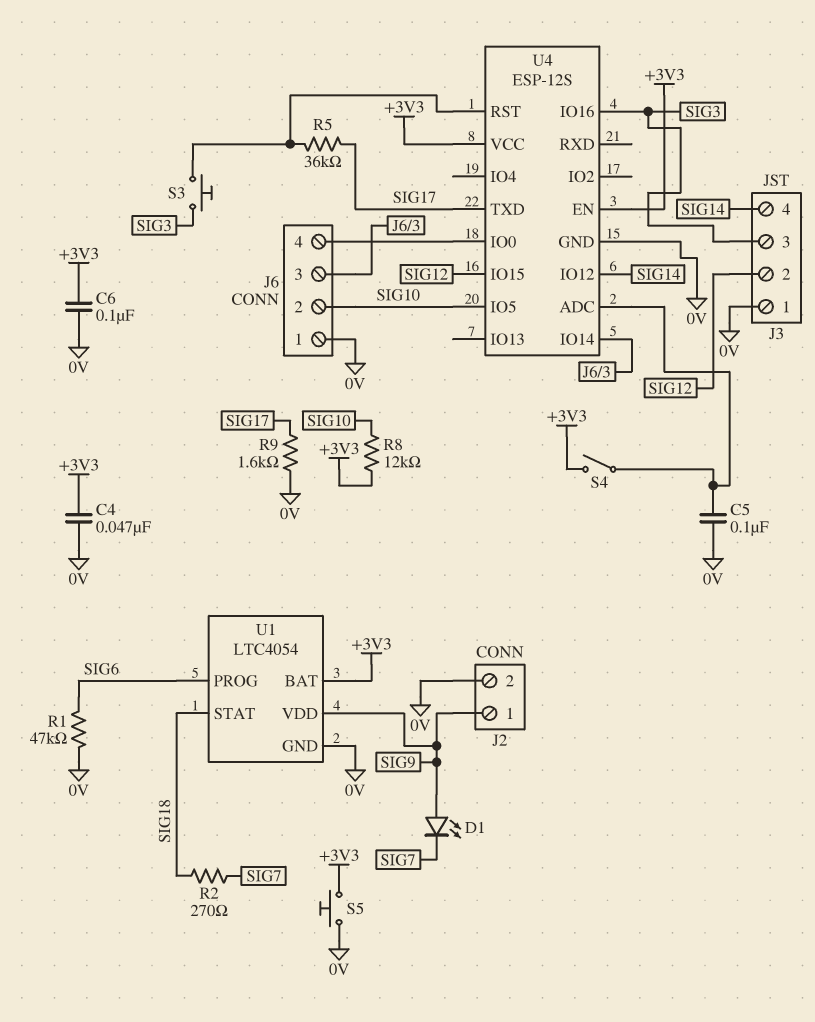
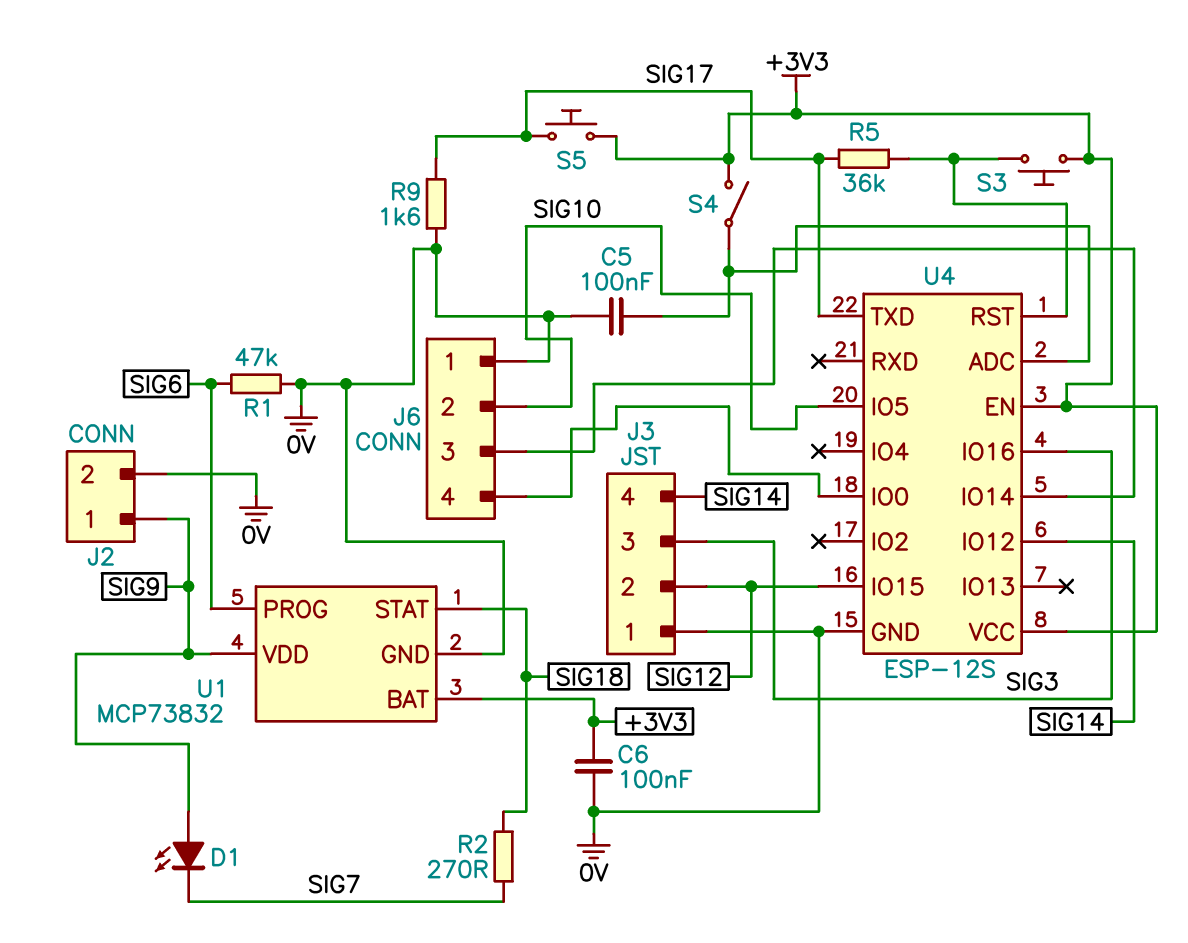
C4: 47nF (+3V3, 0V) -> none
R8: 12k (+3V3, SIG10) -> none
S3: button (SIG3, U4/RST) -> button (+3V3, U4/RST)
S5: button (+3V3, 0V) -> button (+3V3, SIG17)
U1: LTC4054 -> MCP73832

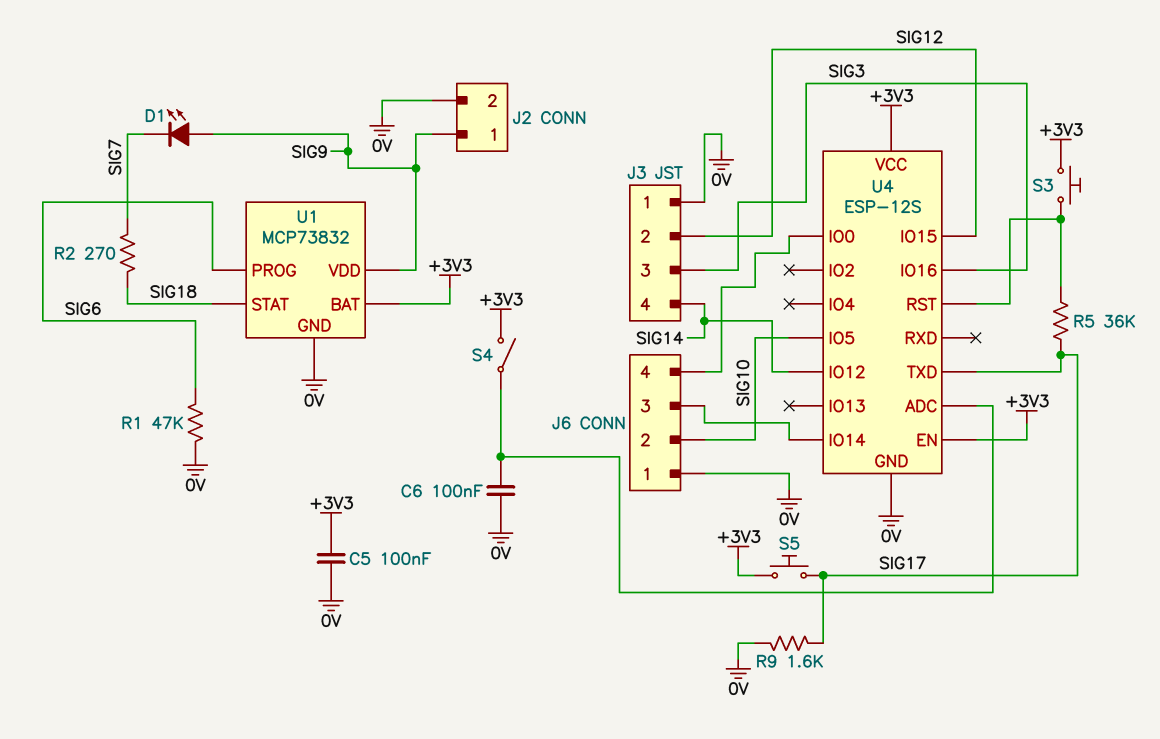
C5: 100nF (0V, U4/ADC) -> 100nF (+3V3, 0V)
C6: 100nF (+3V3, 0V) -> 100nF (0V, U4/ADC)

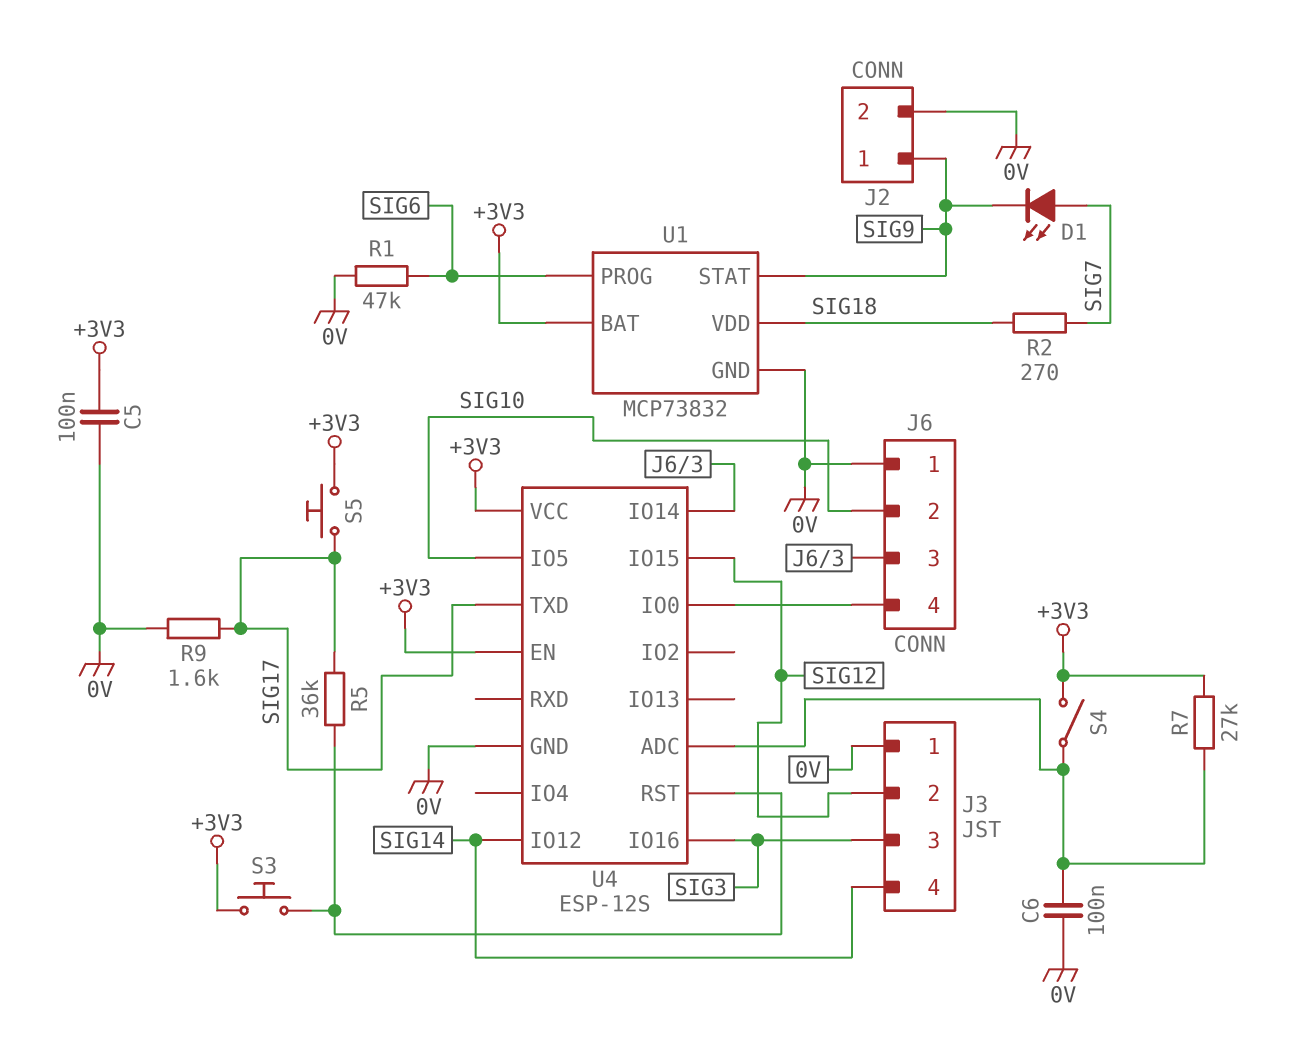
D1: LED (A SIG9, K SIG7) -> LED (A SIG7, K SIG9)
R7: none -> 27k (+3V3, U4/ADC)
U1 pin STAT: SIG18 -> SIG9
U1 pin VDD: SIG9 -> SIG18

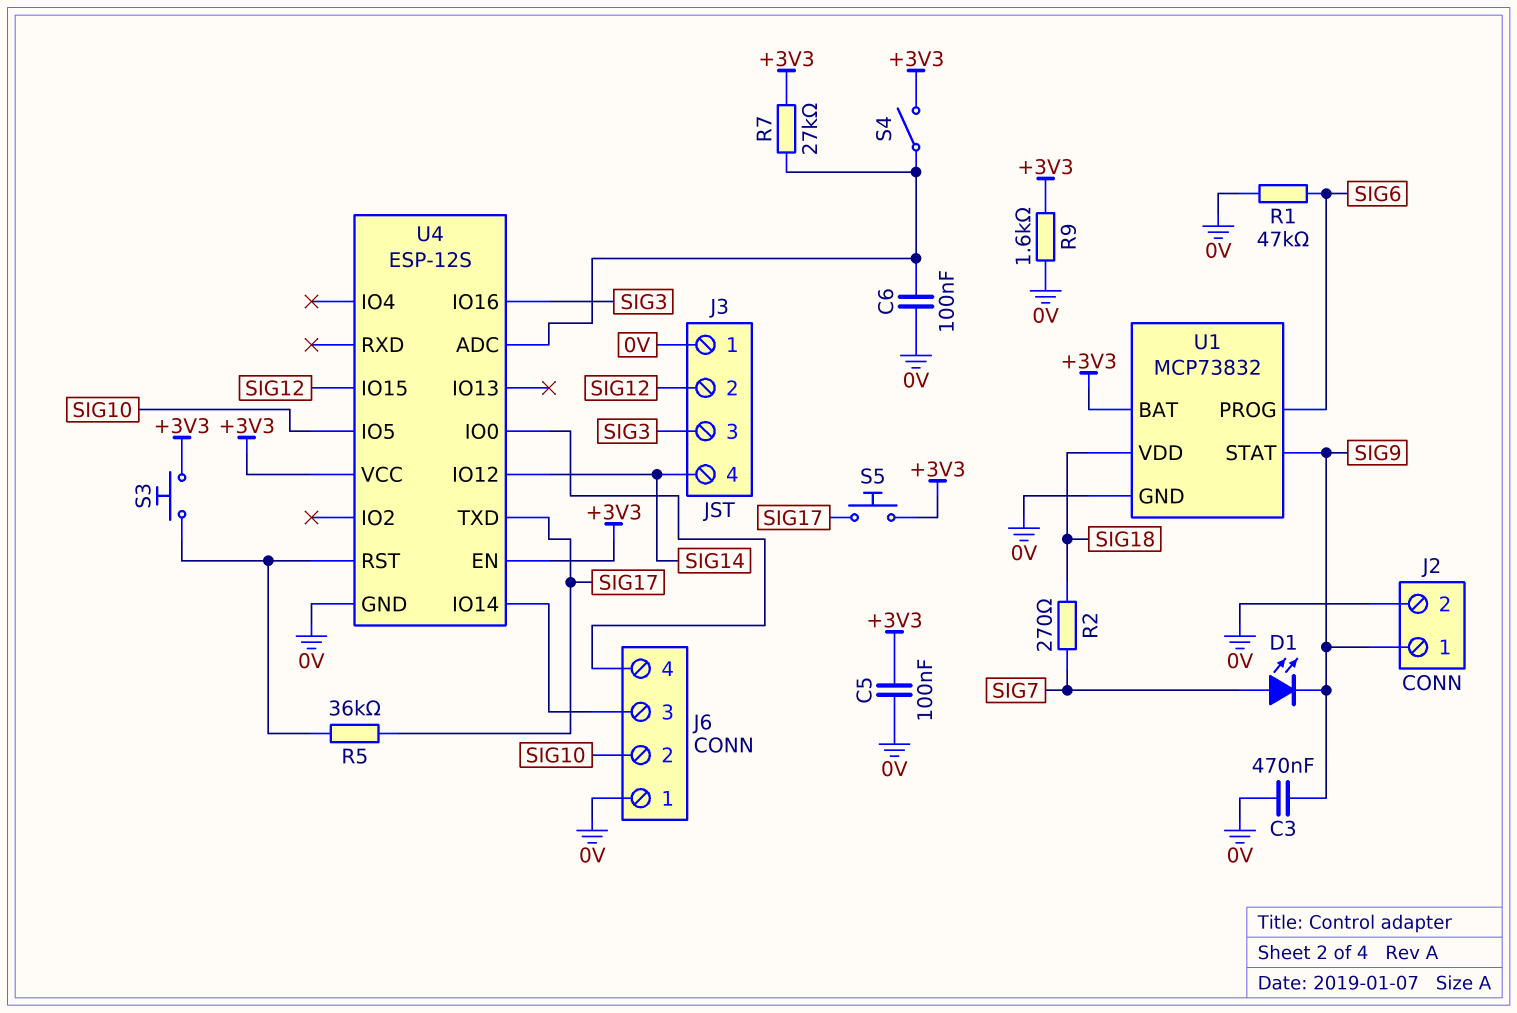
C3: none -> 470nF (0V, SIG9)
R9: 1.6k (0V, SIG17) -> 1.6k (+3V3, 0V)

